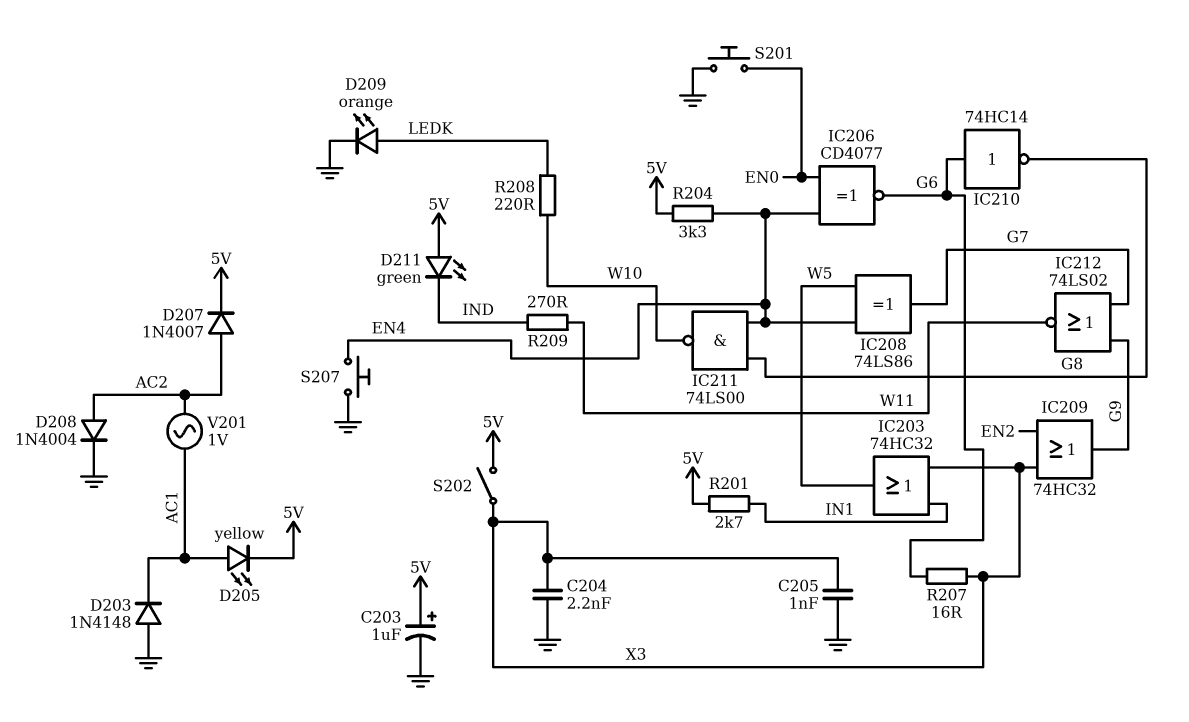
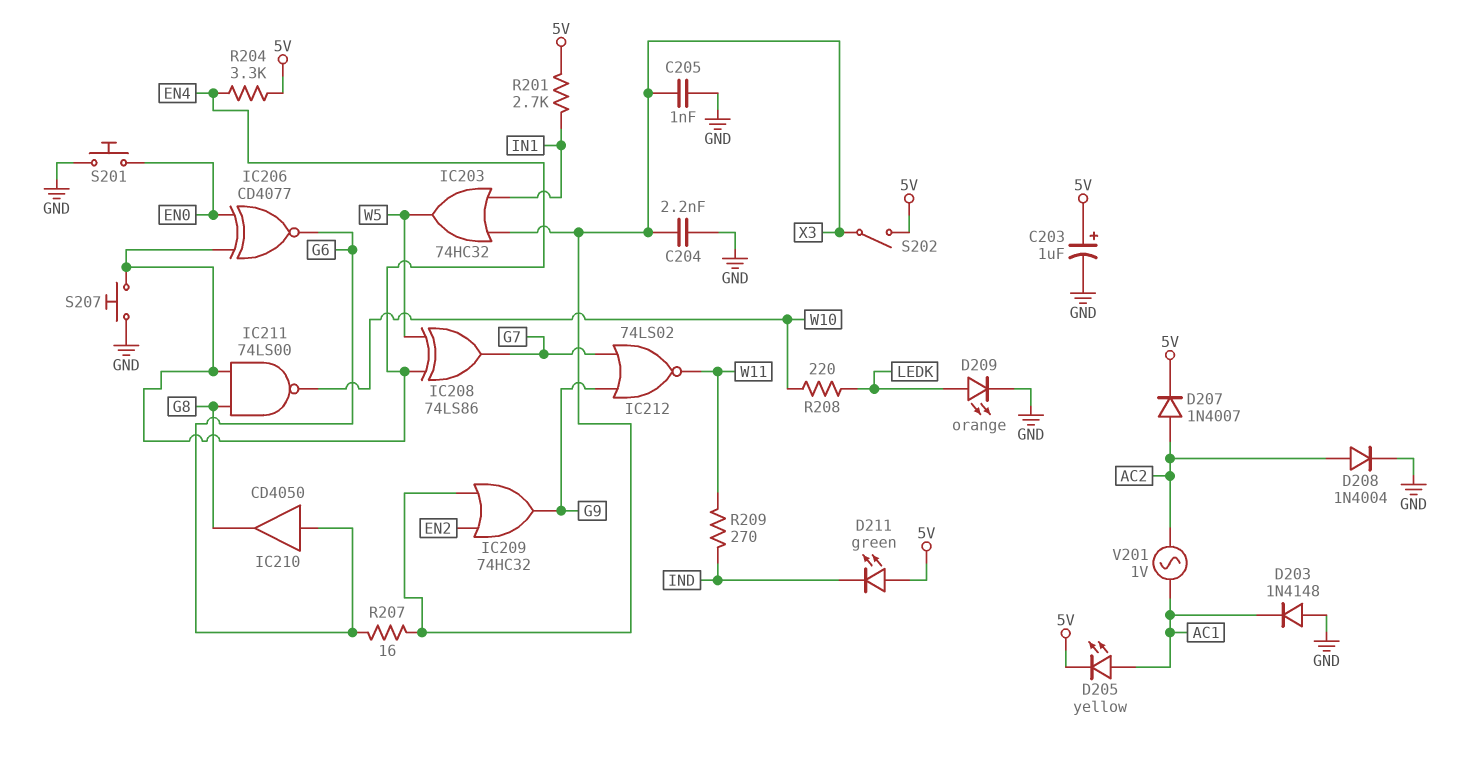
IC210: NOT 74HC14 (in G6, out G8) -> buffer CD4050 (in G6, out G8)

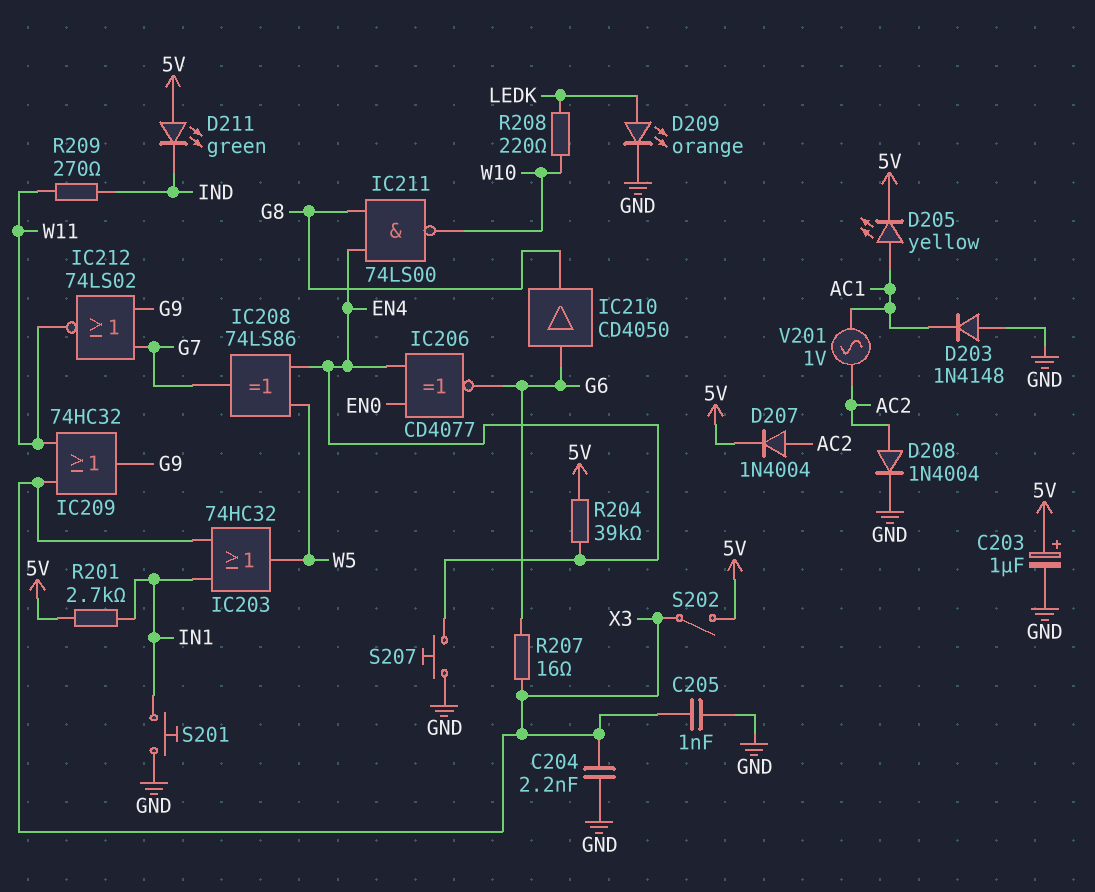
D207: diode 1N4007 (A AC2, K 5V) -> diode 1N4004 (A AC2, K 5V)
IC209: OR 74HC32 (in EN2, in X3, out G9) -> OR 74HC32 (in W11, in X3, out G9)
R204: 3.3k (5V, EN4) -> 39k (5V, EN4)
S201: button (EN0, GND) -> button (GND, IN1)

